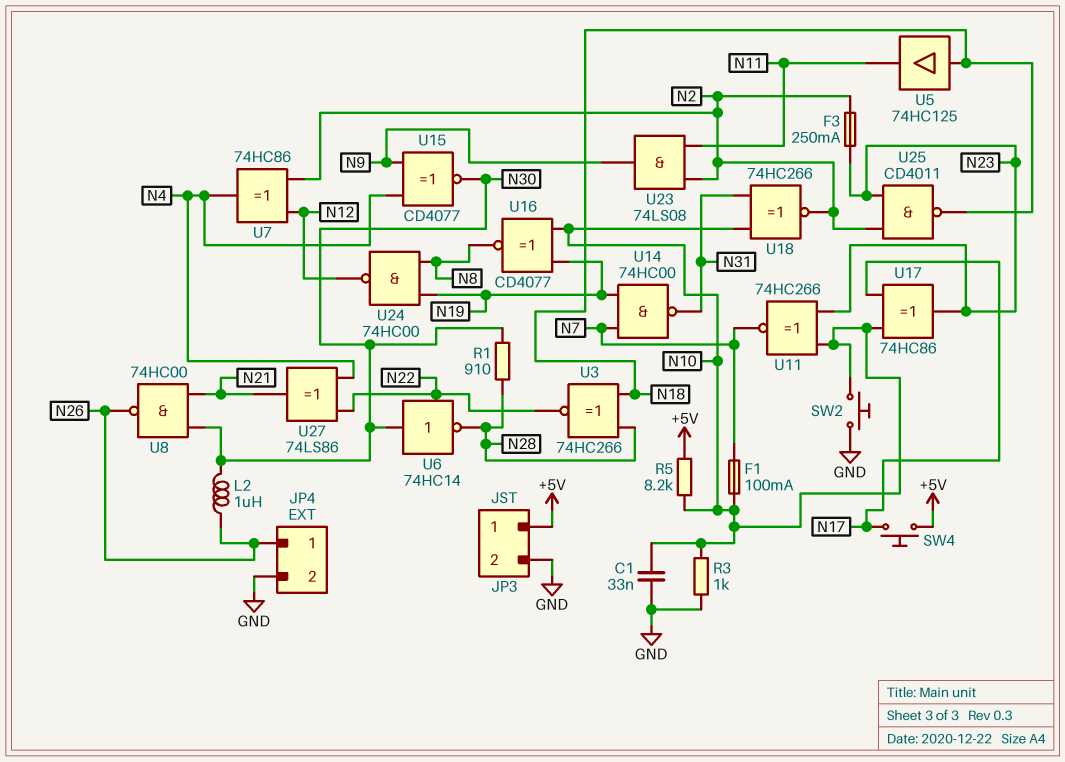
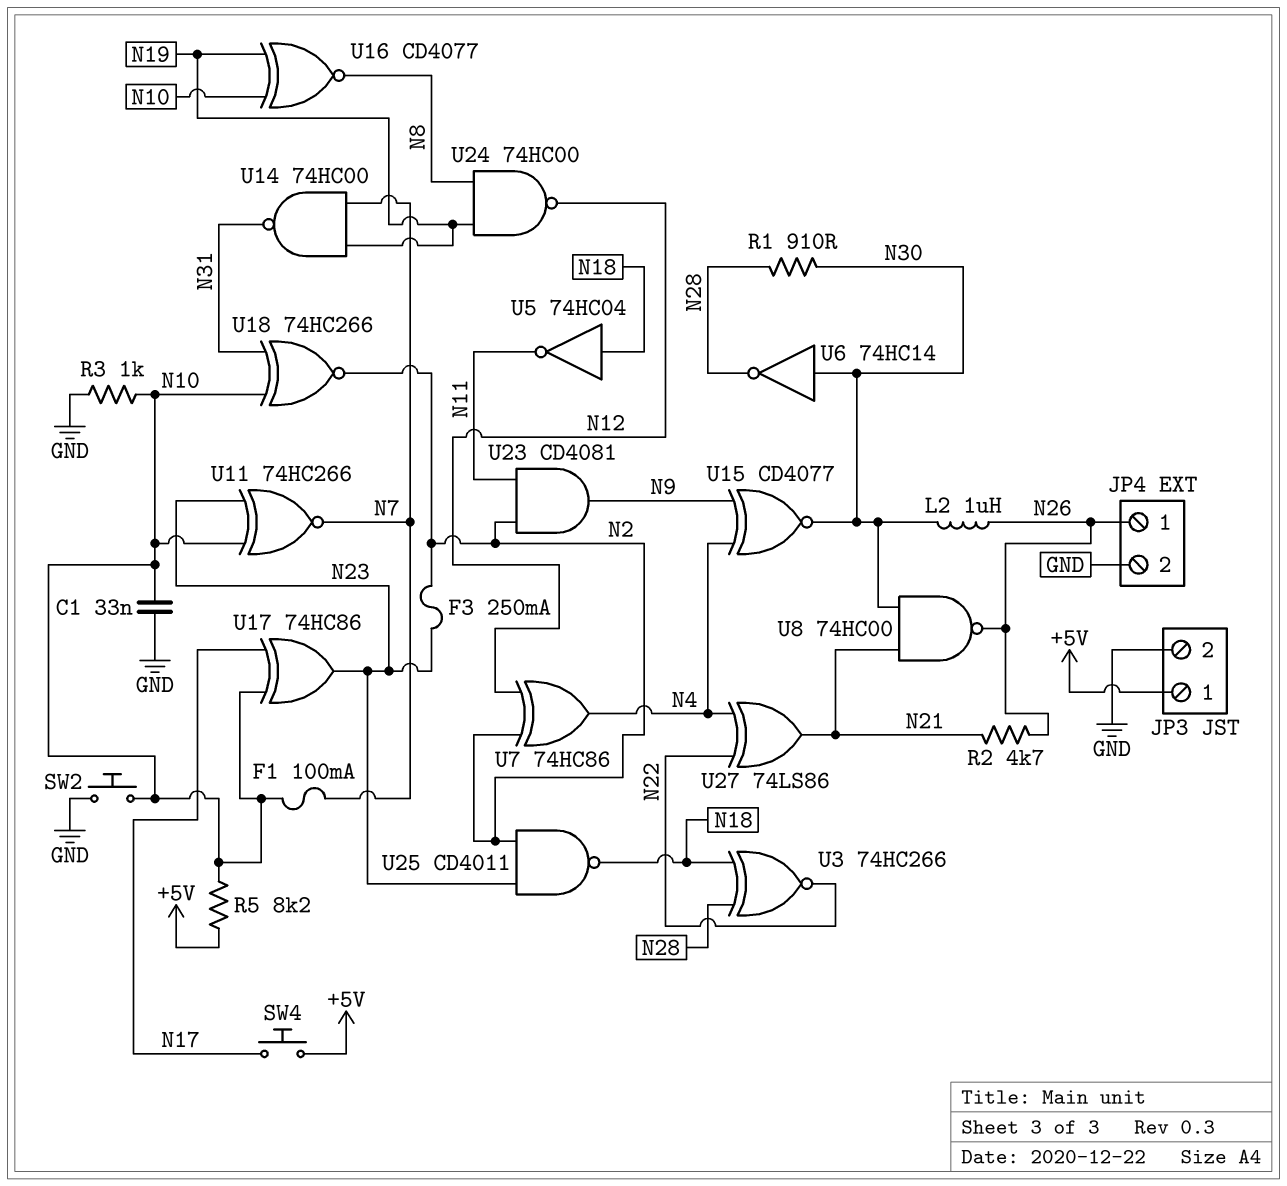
R2: none -> 4.7k (N21, N26)
U5: buffer 74HC125 (in N18, out N11) -> NOT 74HC04 (in N18, out N11)
U23: AND 74LS08 (in N2, in N11, out N9) -> AND CD4081 (in N2, in N11, out N9)

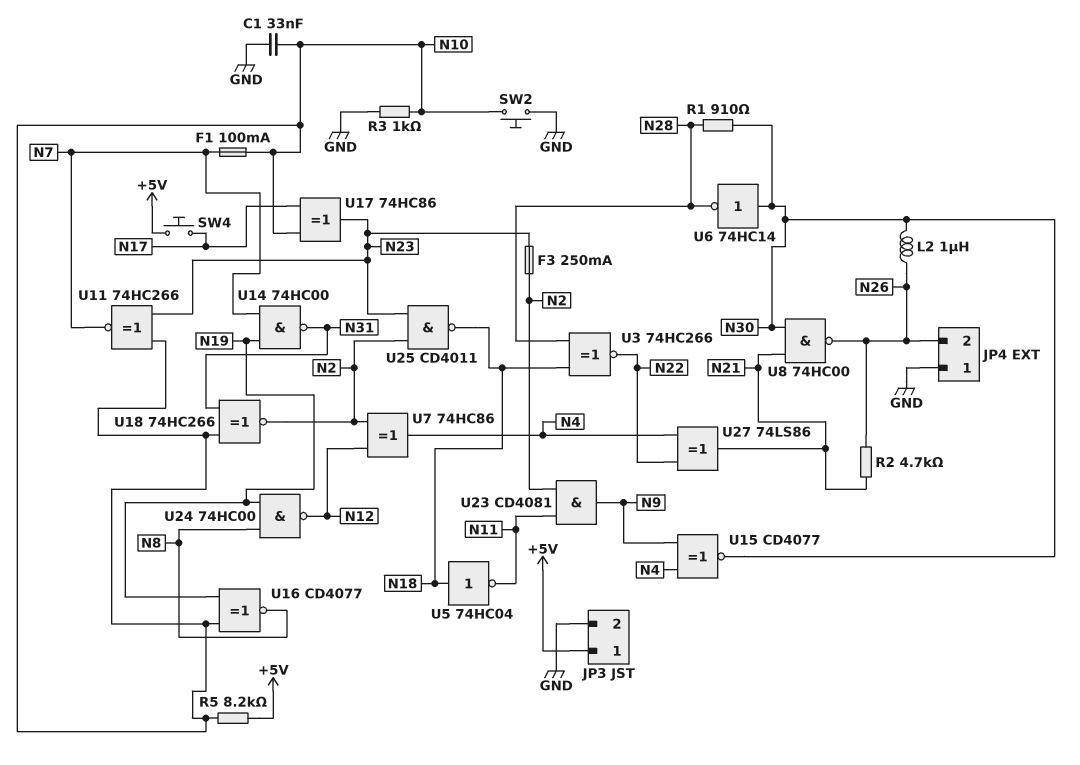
JP4 pin 1: N26 -> GND
JP4 pin 2: GND -> N26

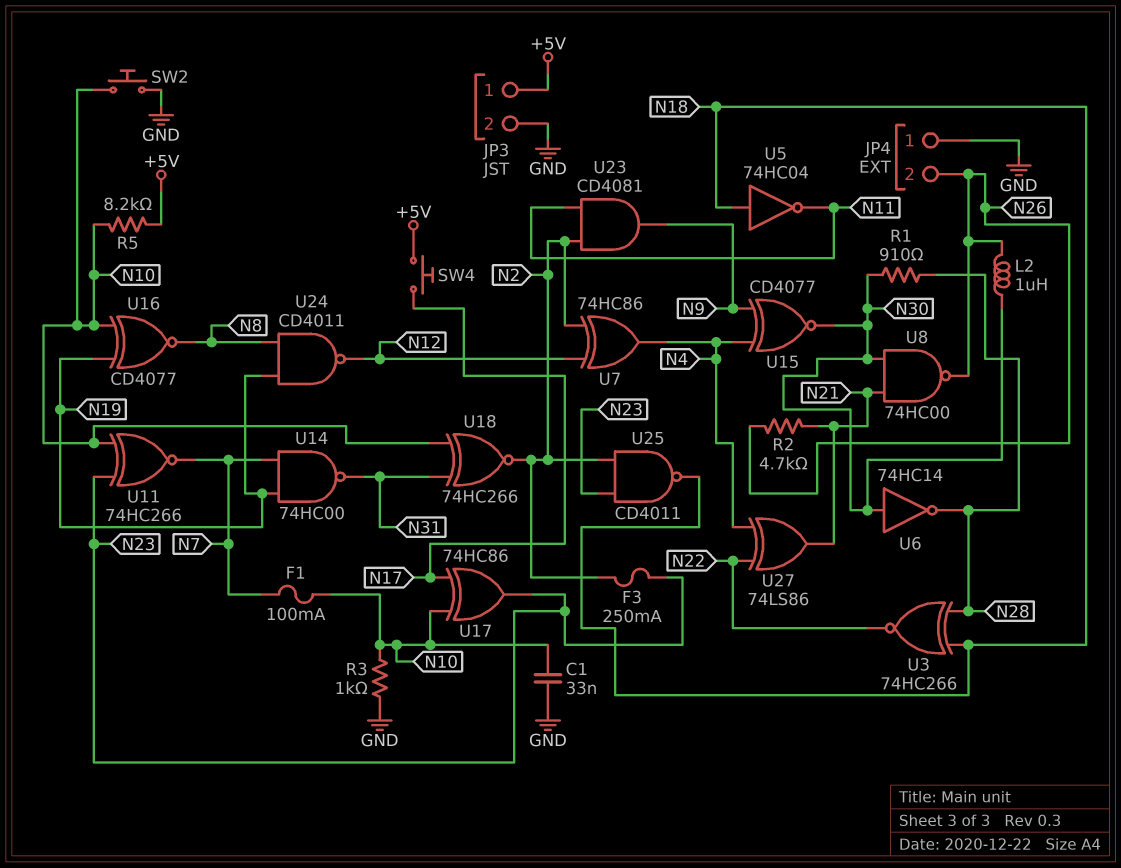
U24: NAND 74HC00 (in N8, in N19, out N12) -> NAND CD4011 (in N8, in N19, out N12)

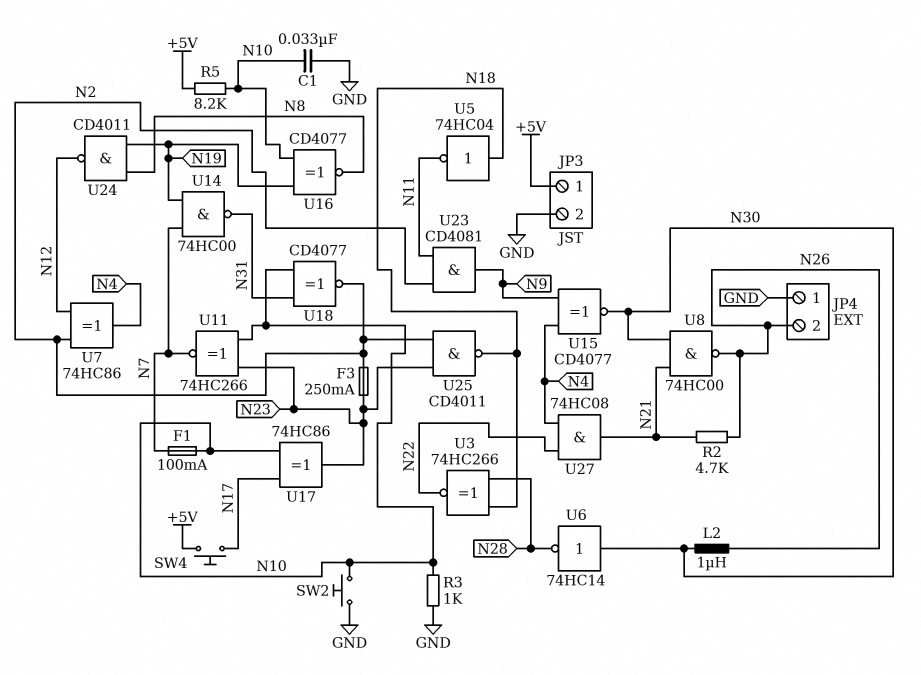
R1: 910 (N28, N30) -> none
U18: XNOR 74HC266 (in N10, in N31, out N2) -> XNOR CD4077 (in N10, in N31, out N2)
U27: XOR 74LS86 (in N4, in N22, out N21) -> AND 74HC08 (in N4, in N22, out N21)

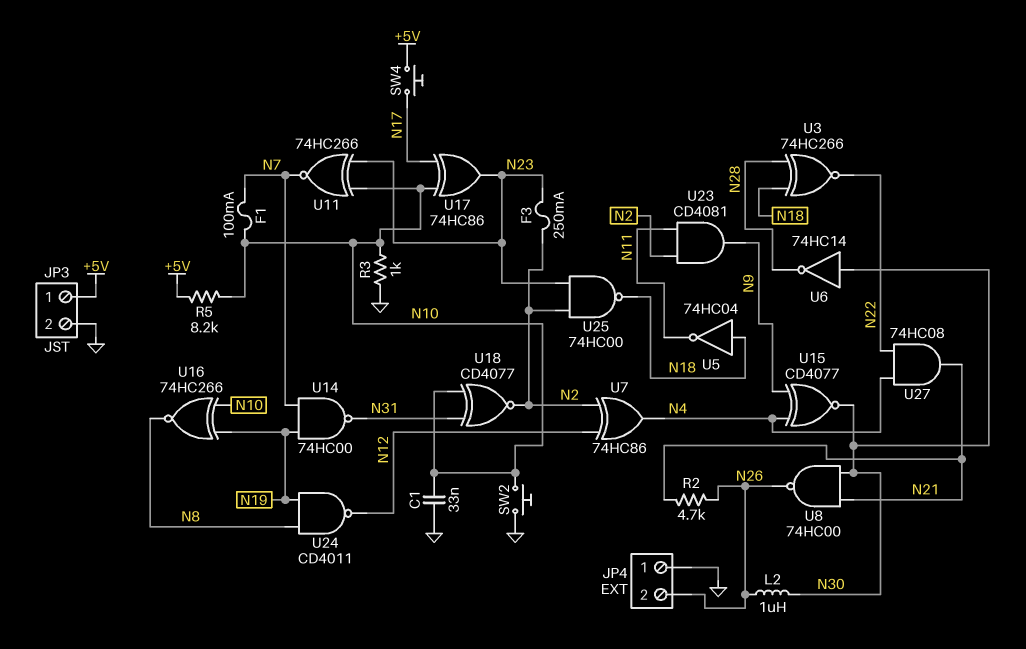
U16: XNOR CD4077 (in N10, in N19, out N8) -> XNOR 74HC266 (in N10, in N19, out N8)
U25: NAND CD4011 (in N2, in N23, out N18) -> NAND 74HC00 (in N2, in N23, out N18)

